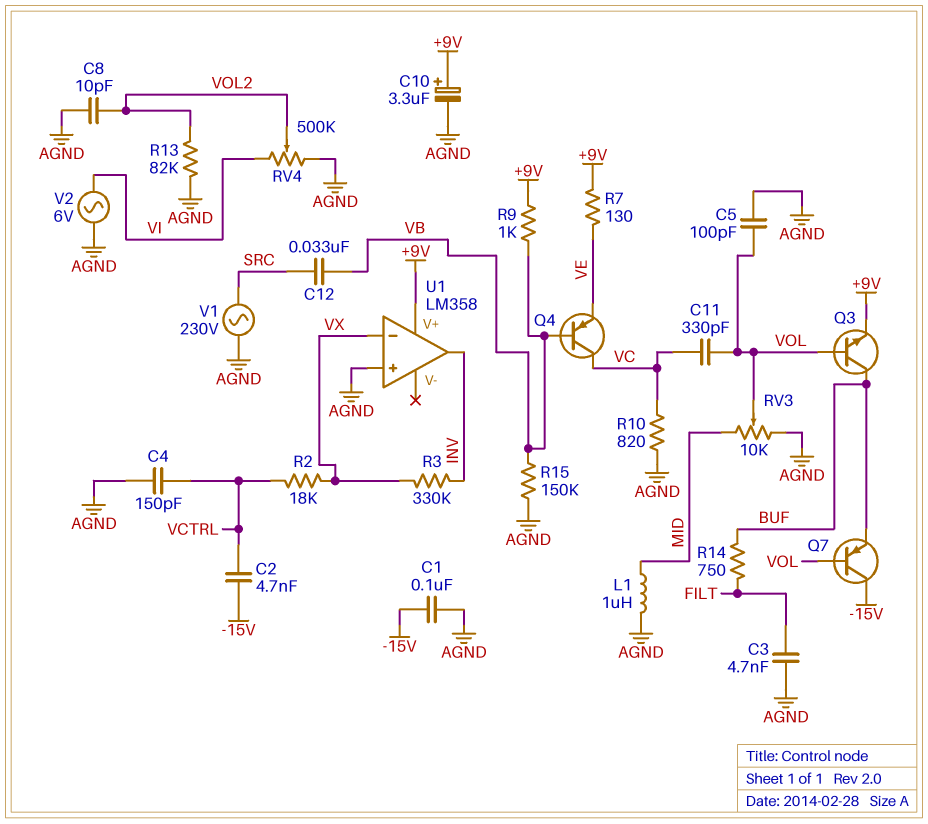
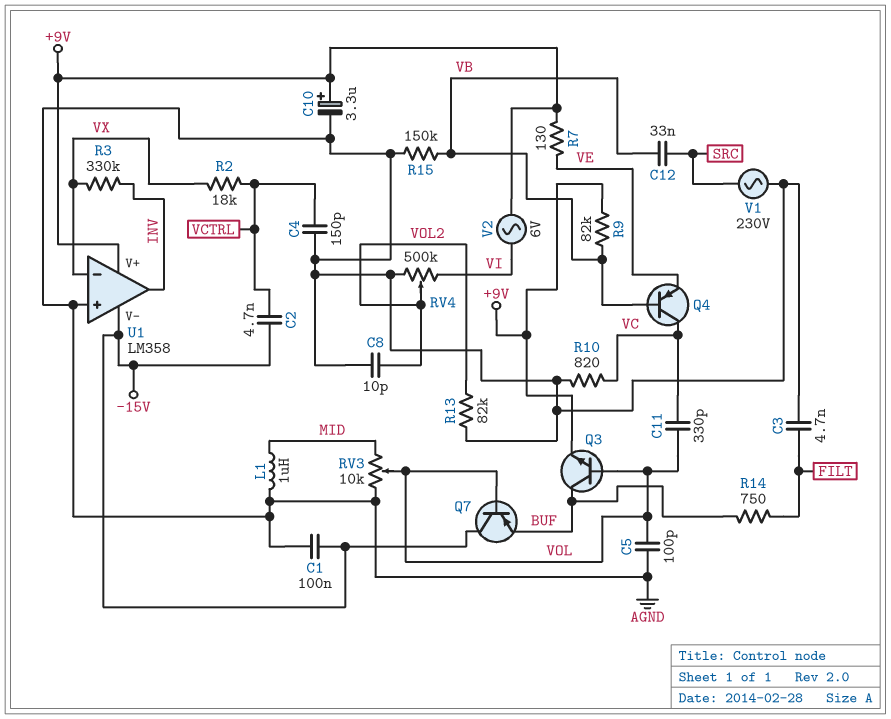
R9: 1k (+9V, VB) -> 82k (+9V, VB)
U1 pin V-: none -> -15V
V2: AC 6V (AGND, VI) -> AC 6V (+9V, VI)

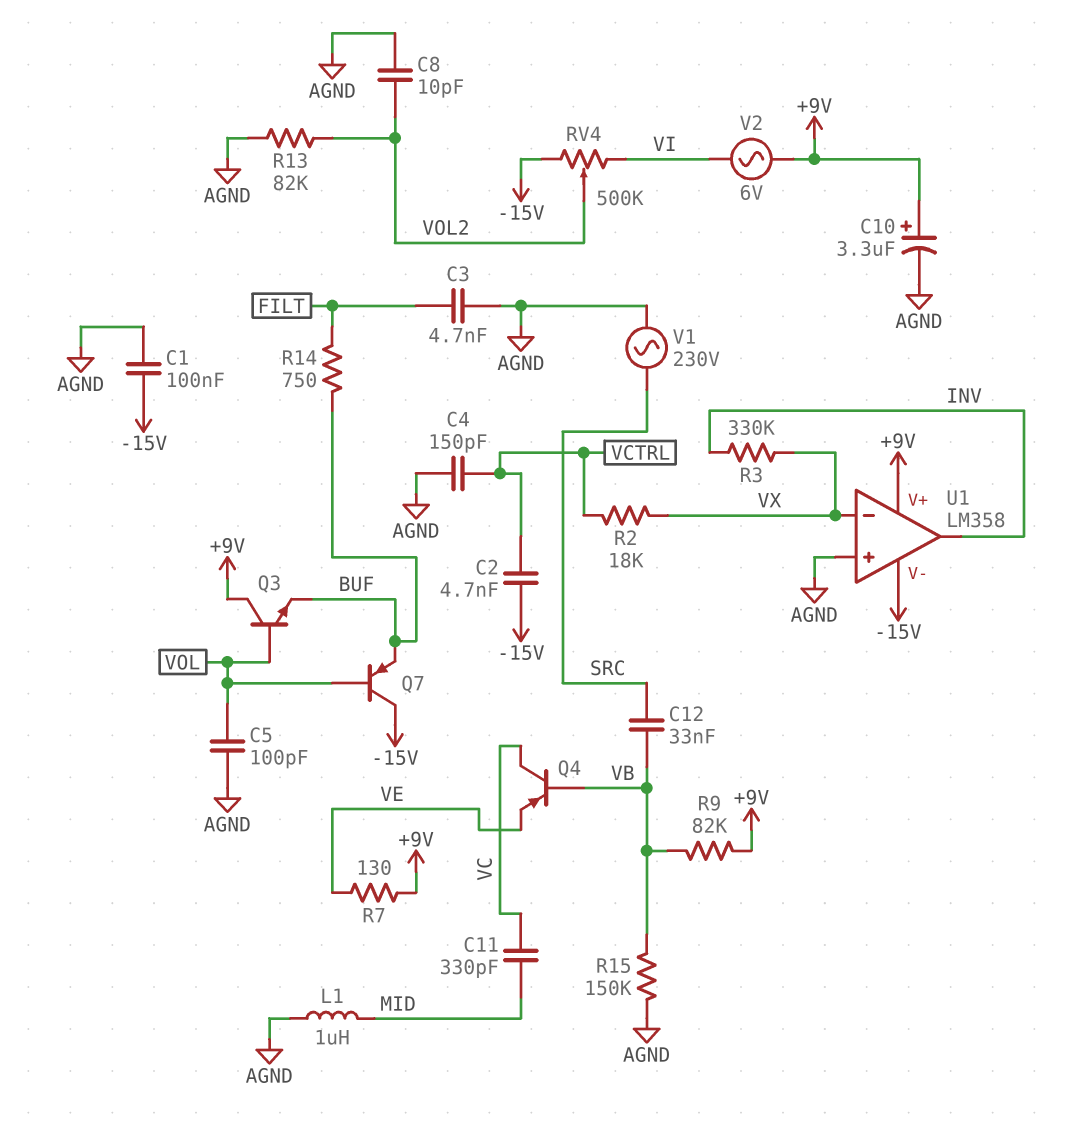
C11: 330pF (VC, VOL) -> 330pF (MID, VC)
Q3: NPN (B VOL, C BUF, E +9V) -> NPN (B VOL, C +9V, E BUF)
R10: 820 (AGND, VC) -> none
RV3: 10k (AGND, MID, wiper VOL) -> none
RV4: 500k (AGND, VI, wiper VOL2) -> 500k (-15V, VI, wiper VOL2)

